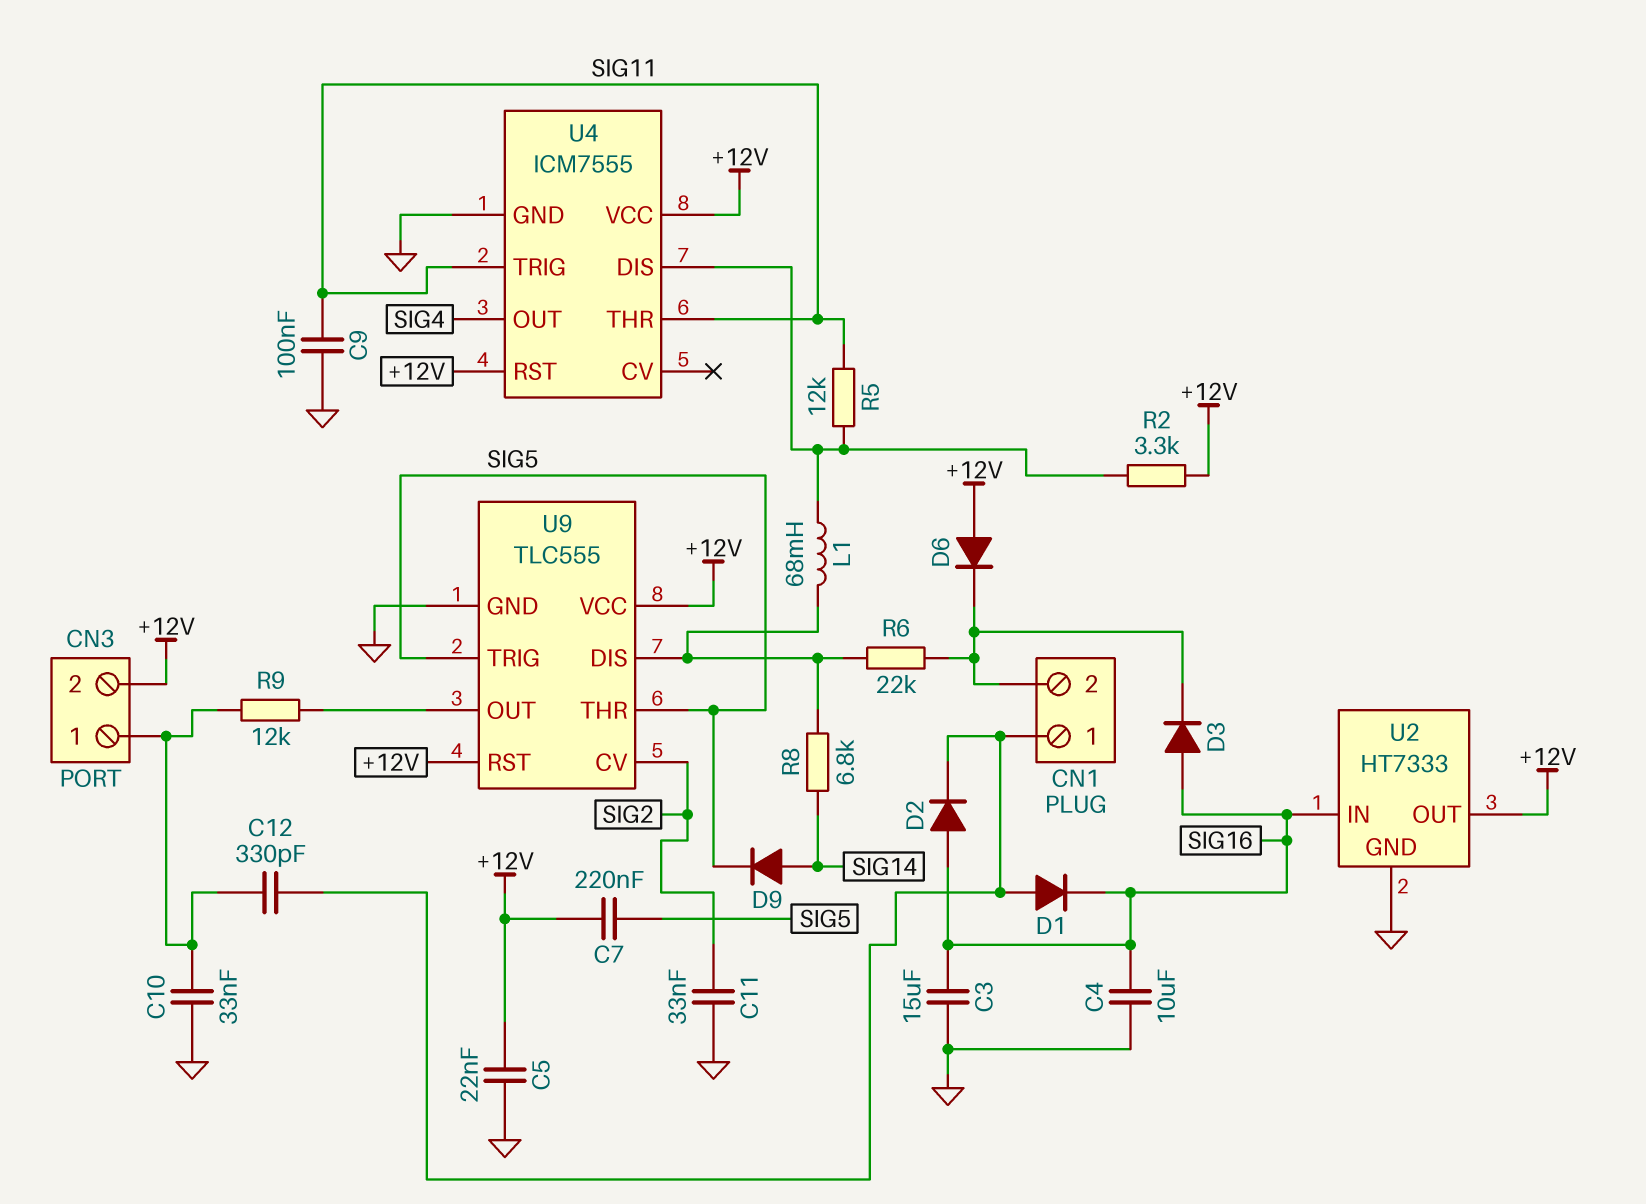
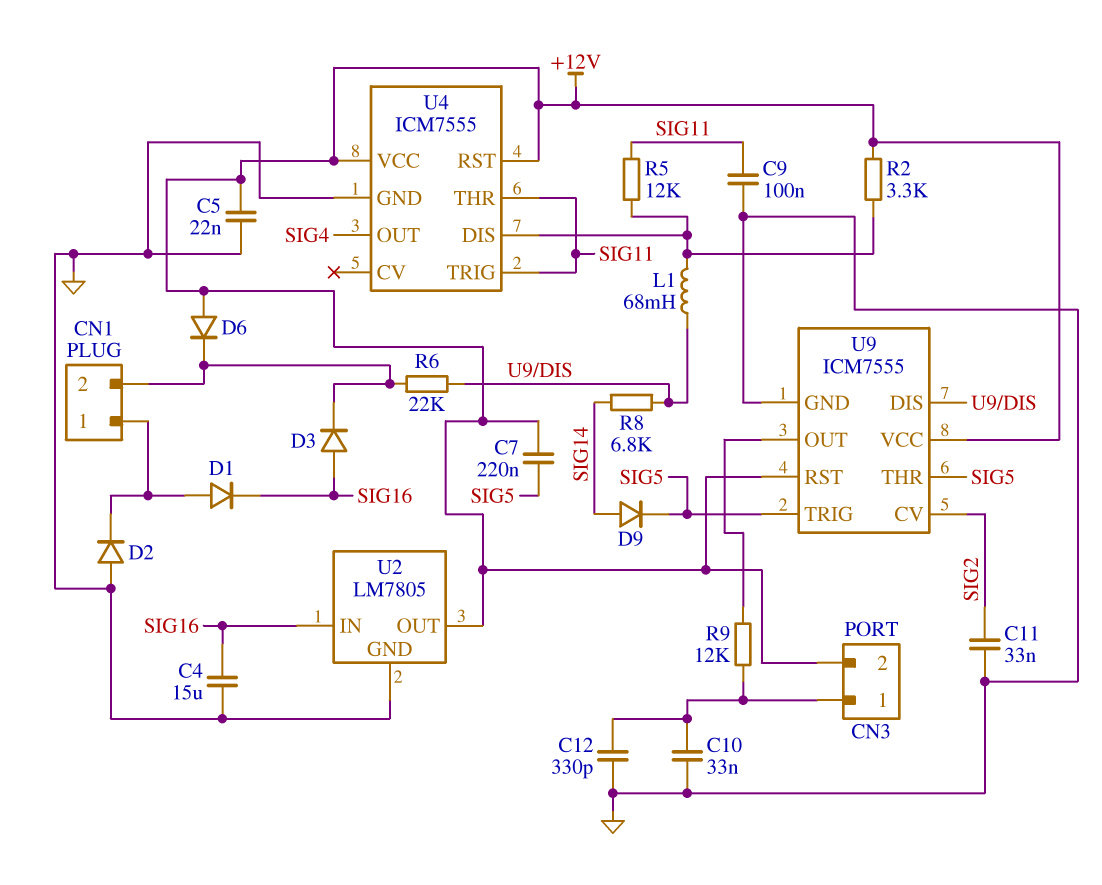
C3: 15uF (GND, SIG16) -> none
C4: 10uF (GND, SIG16) -> 15uF (GND, SIG16)
C12: 330pF (CN1/1, CN3/1) -> 330pF (CN3/1, GND)
D2: diode (A SIG16, K CN1/1) -> diode (A GND, K CN1/1)
U2: HT7333 -> LM7805
U9: TLC555 -> ICM7555

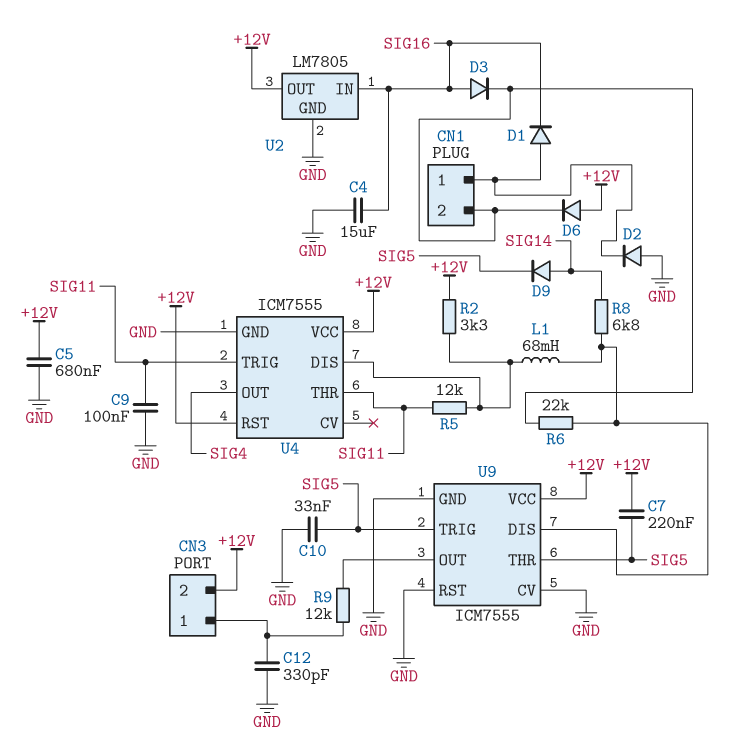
C5: 22nF (+12V, GND) -> 680nF (+12V, GND)
C10: 33nF (CN3/1, GND) -> 33nF (GND, SIG5)
C11: 33nF (GND, SIG2) -> none
U9 pin CV: SIG2 -> GND
U9 pin RST: +12V -> GND

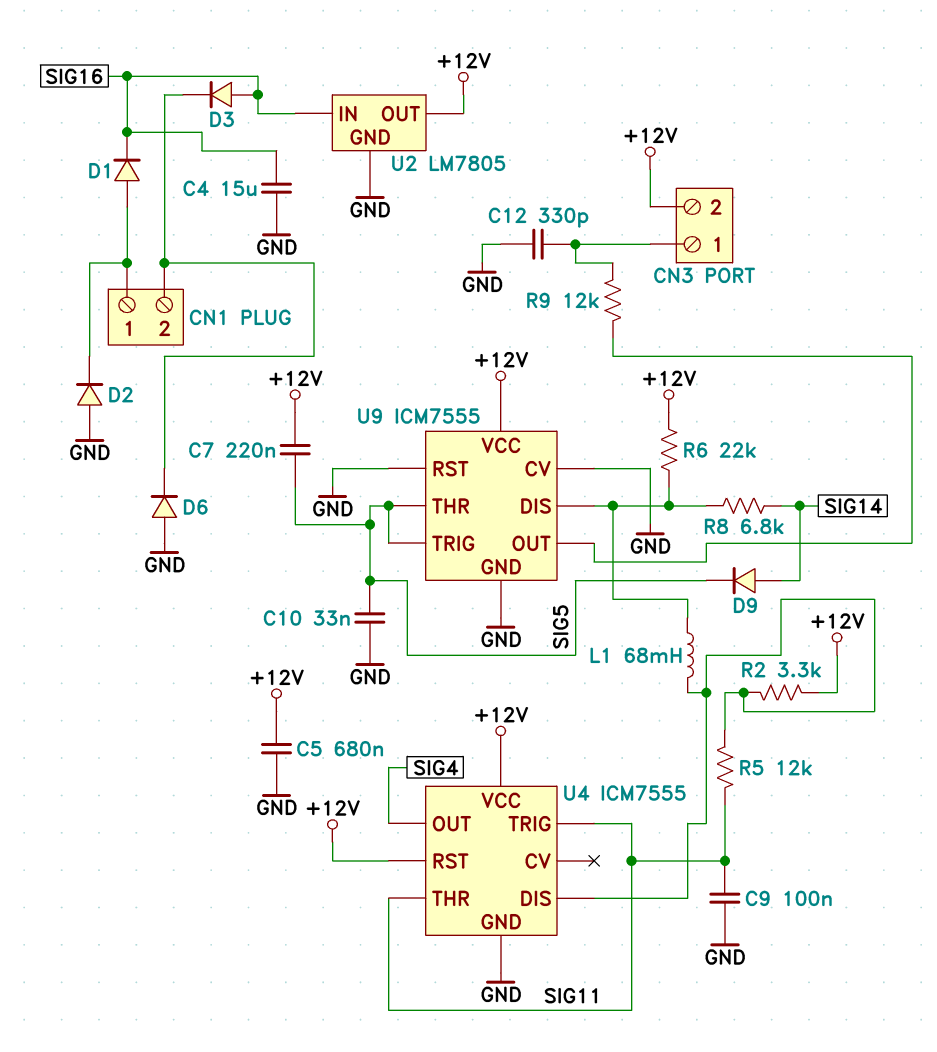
D6: diode (A +12V, K CN1/2) -> diode (A GND, K CN1/2)
R6: 22k (CN1/2, U9/DIS) -> 22k (+12V, U9/DIS)

